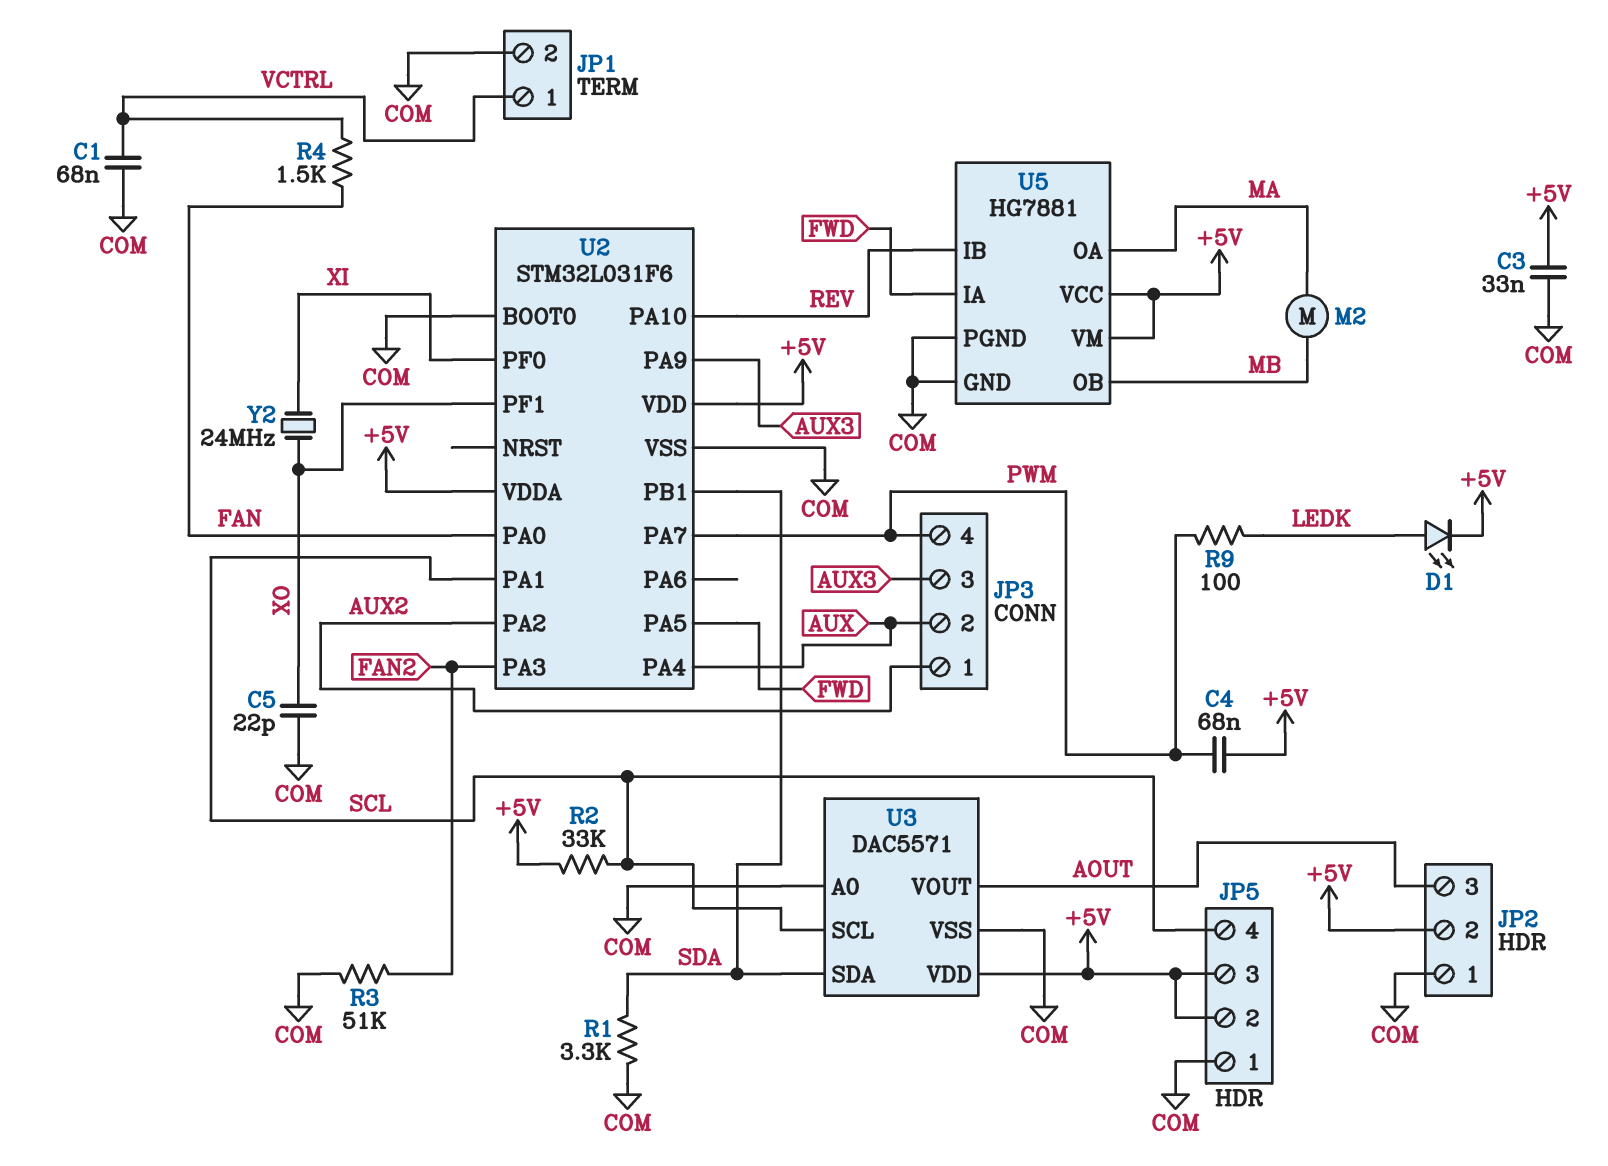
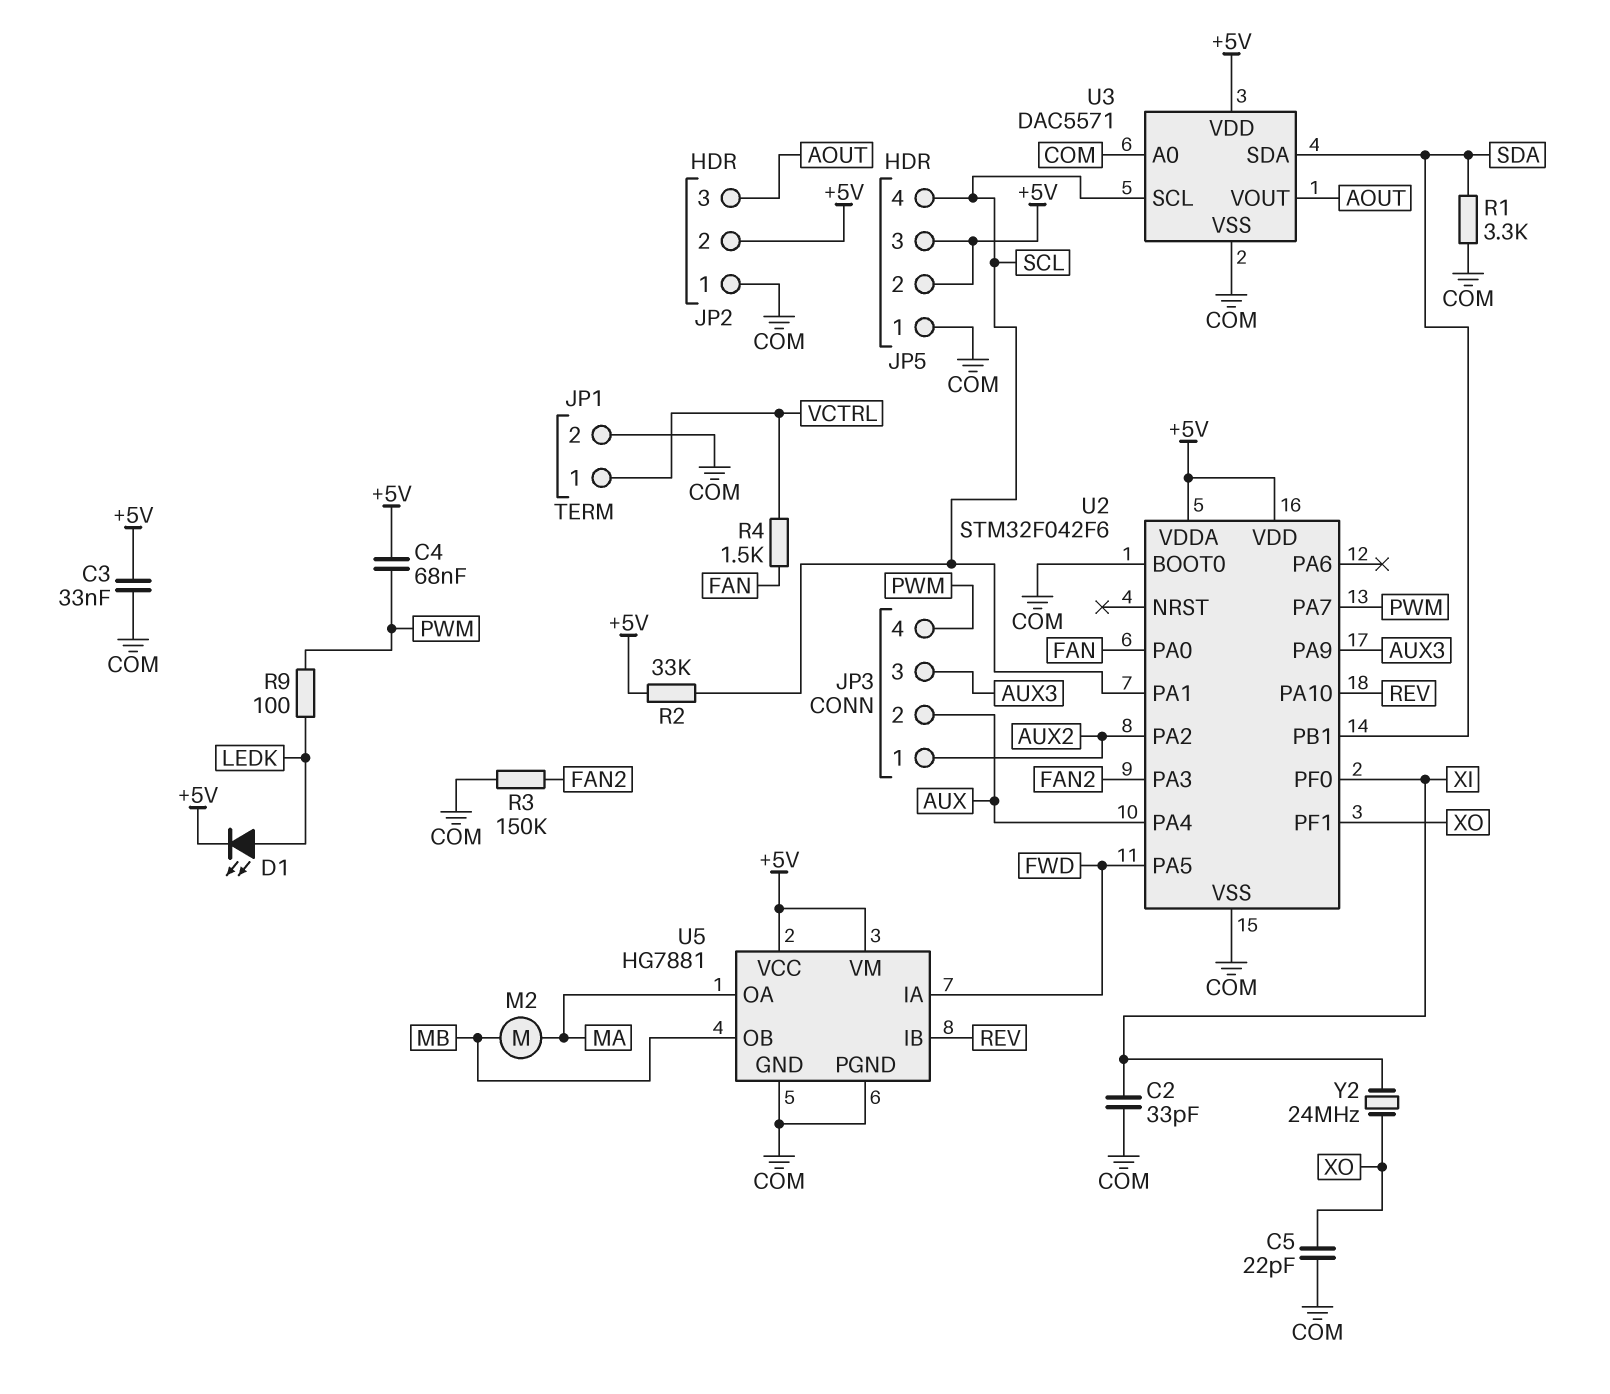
C1: 68nF (COM, VCTRL) -> none
C2: none -> 33pF (COM, XI)
R3: 51k (COM, FAN2) -> 150k (COM, FAN2)
U2: STM32L031F6 -> STM32F042F6

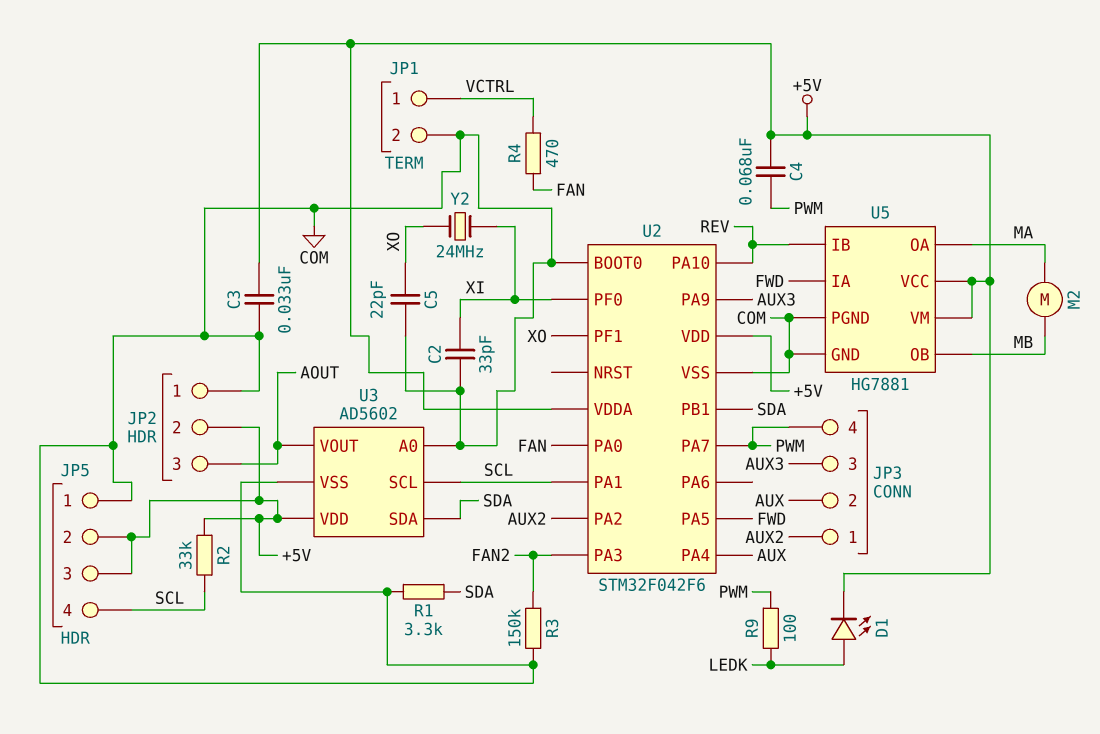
R4: 1.5k (FAN, VCTRL) -> 470 (FAN, VCTRL)
U3: DAC5571 -> AD5602

